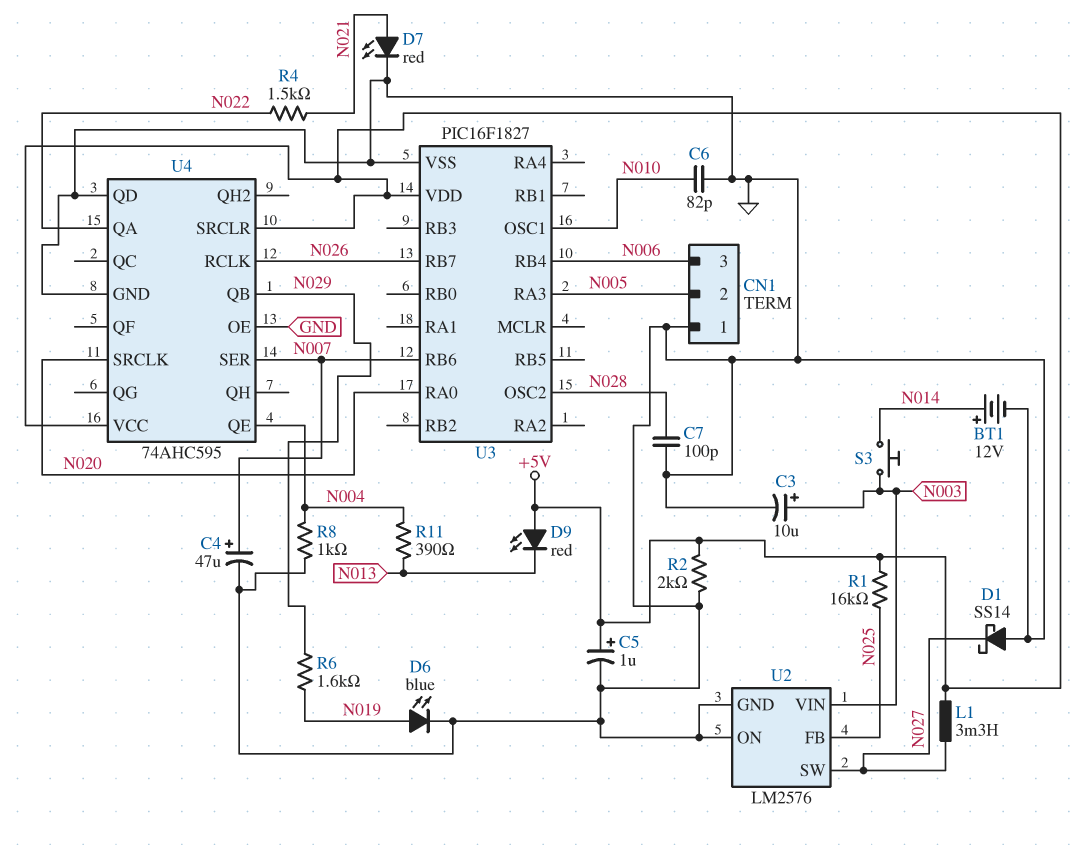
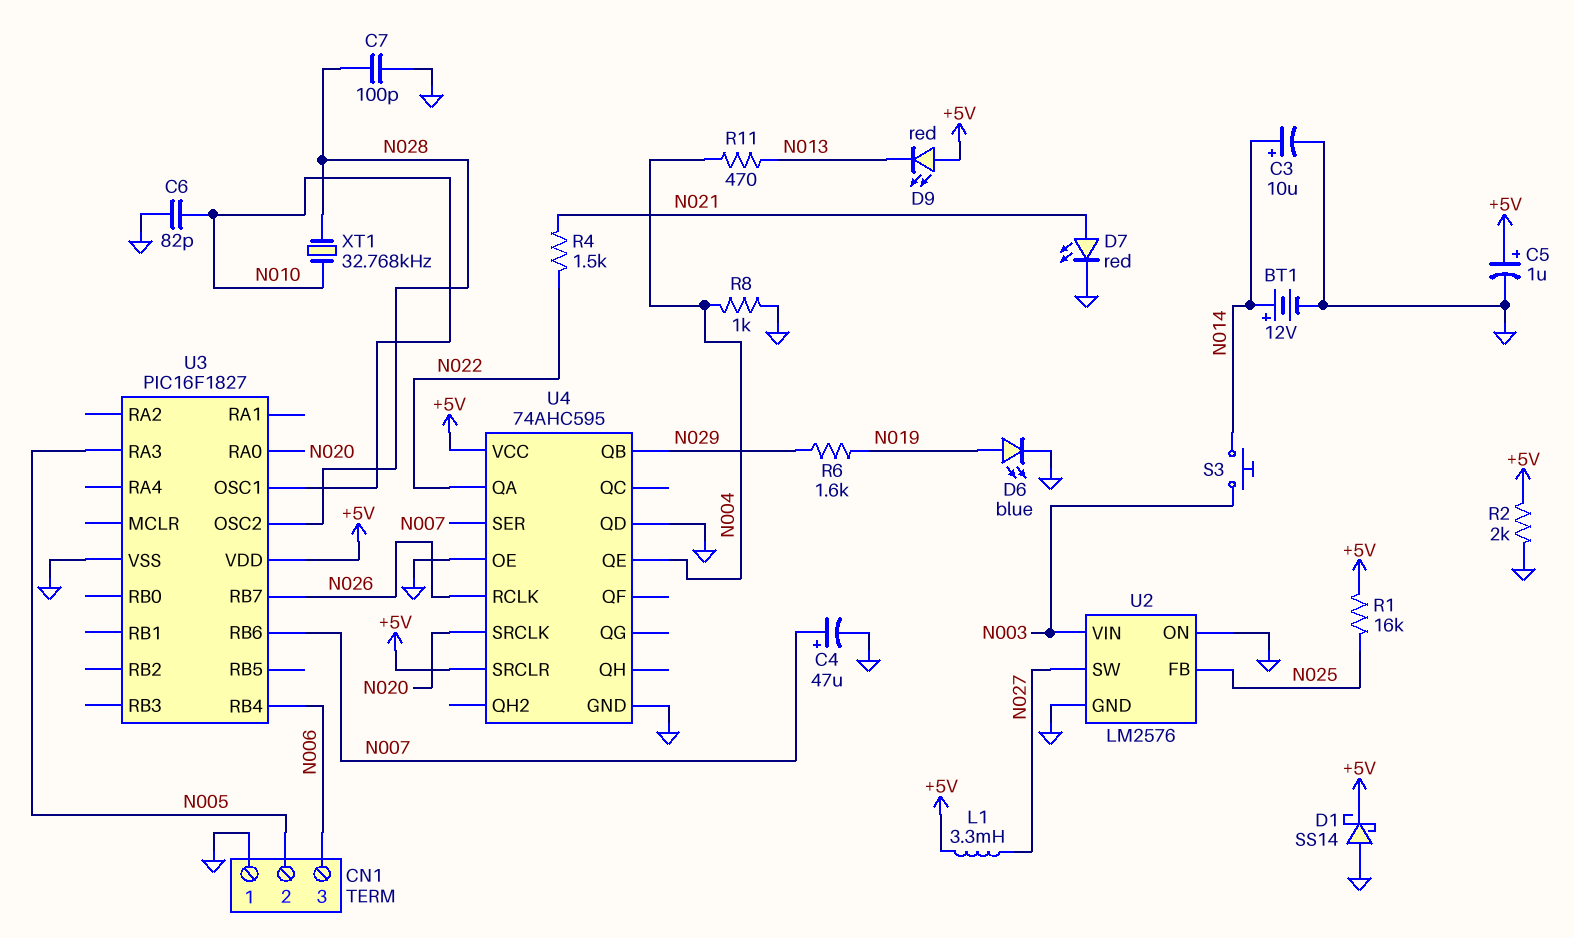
C3: 10uF (plus N003, minus GND) -> 10uF (plus N014, minus GND)
D1: schottky SS14 (A GND, K N027) -> schottky SS14 (A GND, K +5V)
R11: 390 (N004, N013) -> 470 (N004, N013)
XT1: none -> 32.768kHz (N010, N028)

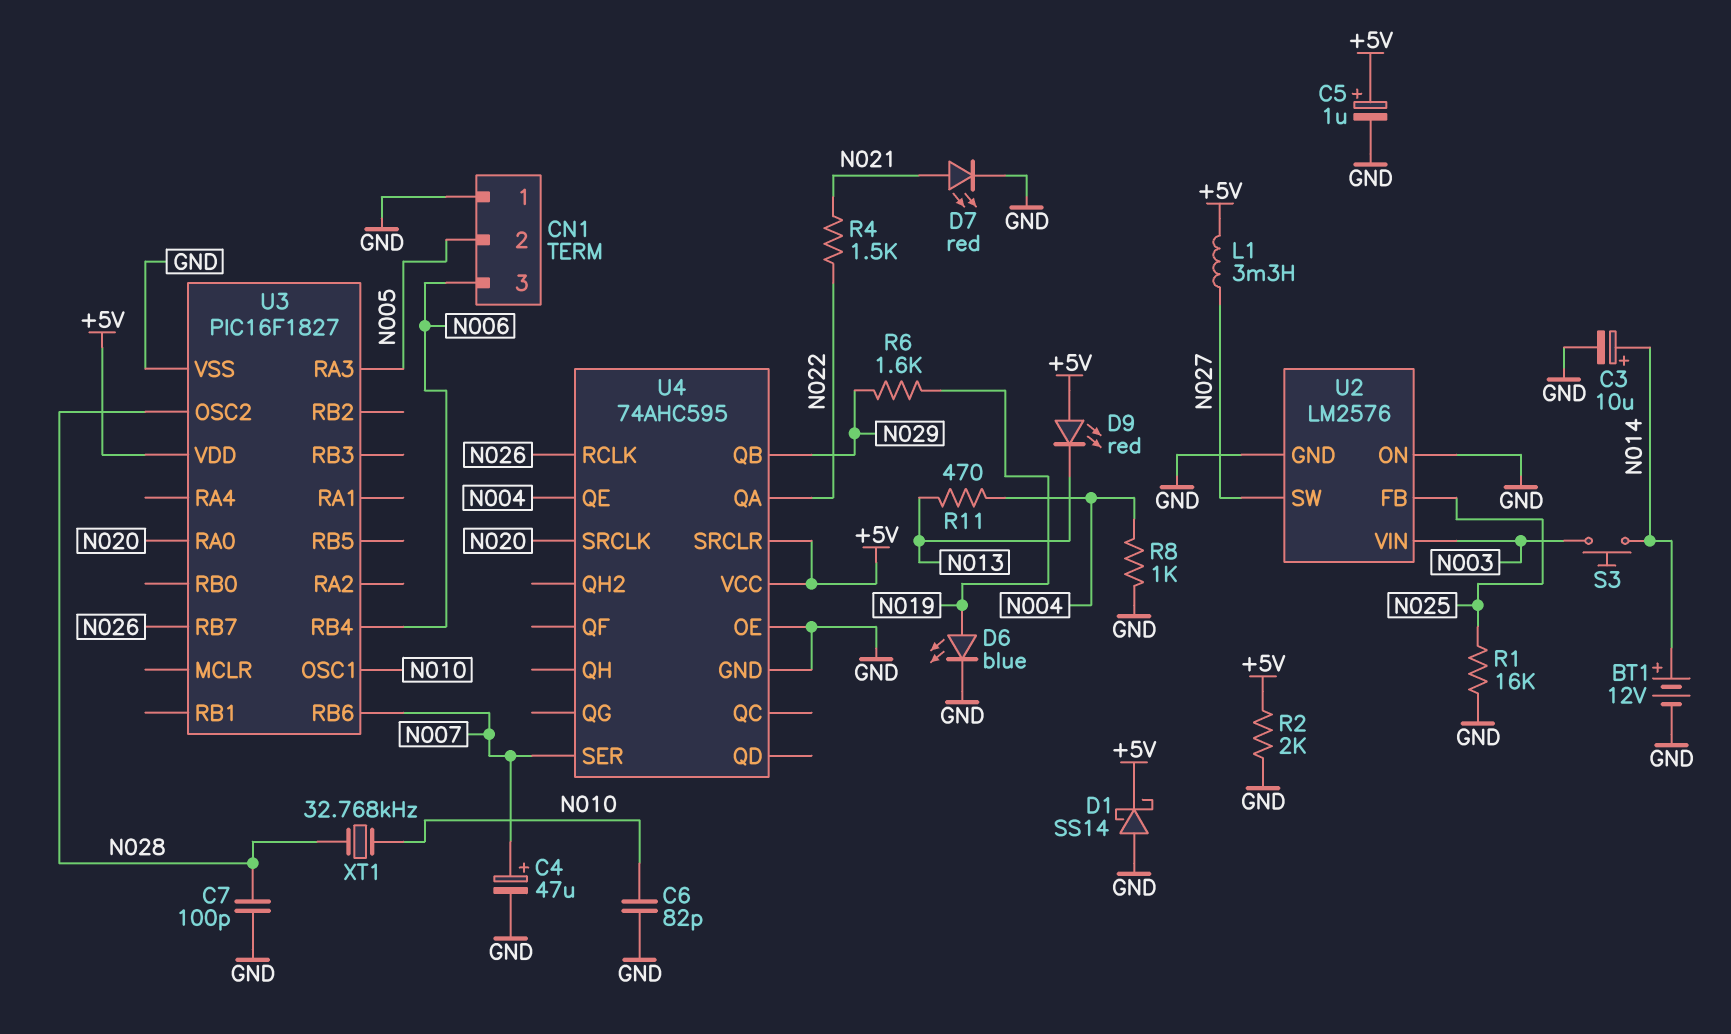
R1: 16k (+5V, N025) -> 16k (GND, N025)
U4 pin QD: GND -> none

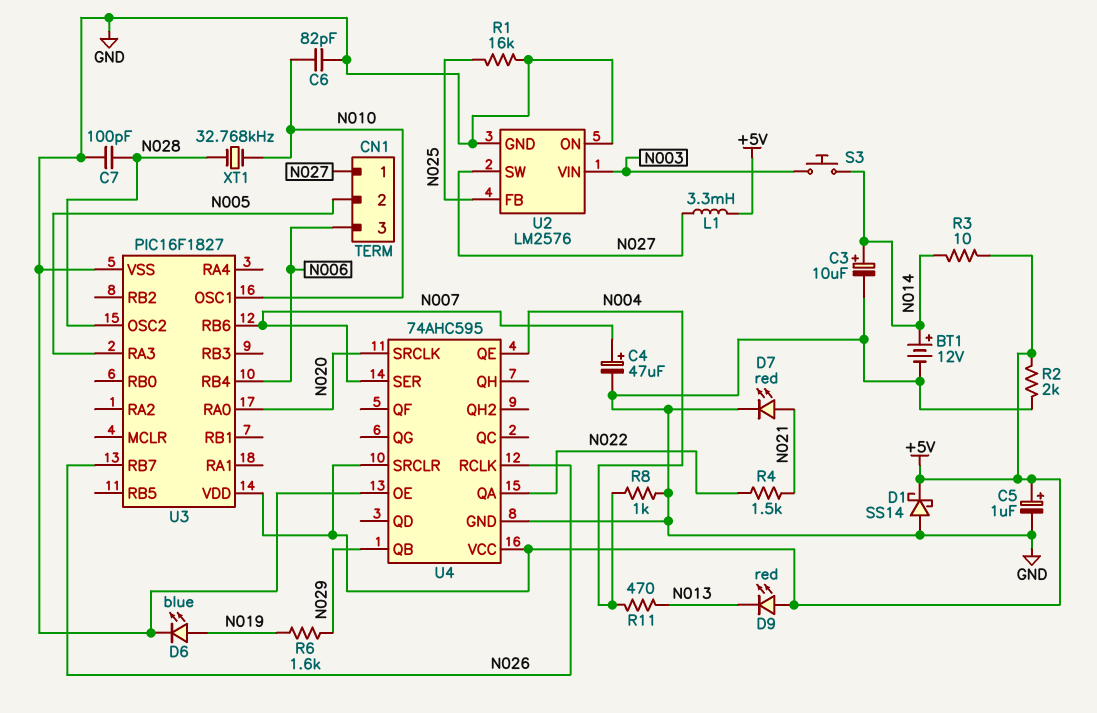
CN1 pin 1: GND -> N027
R3: none -> 10 (+5V, N014)

